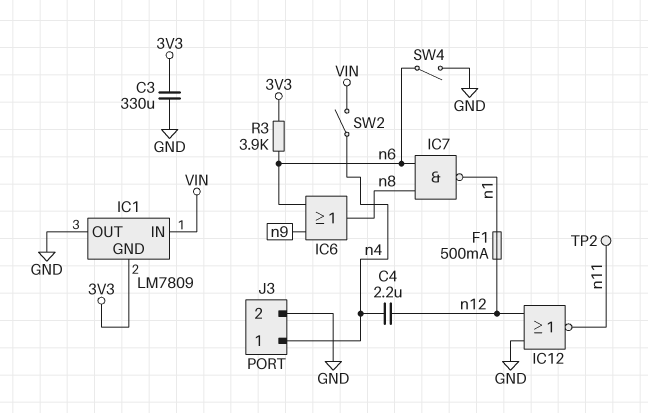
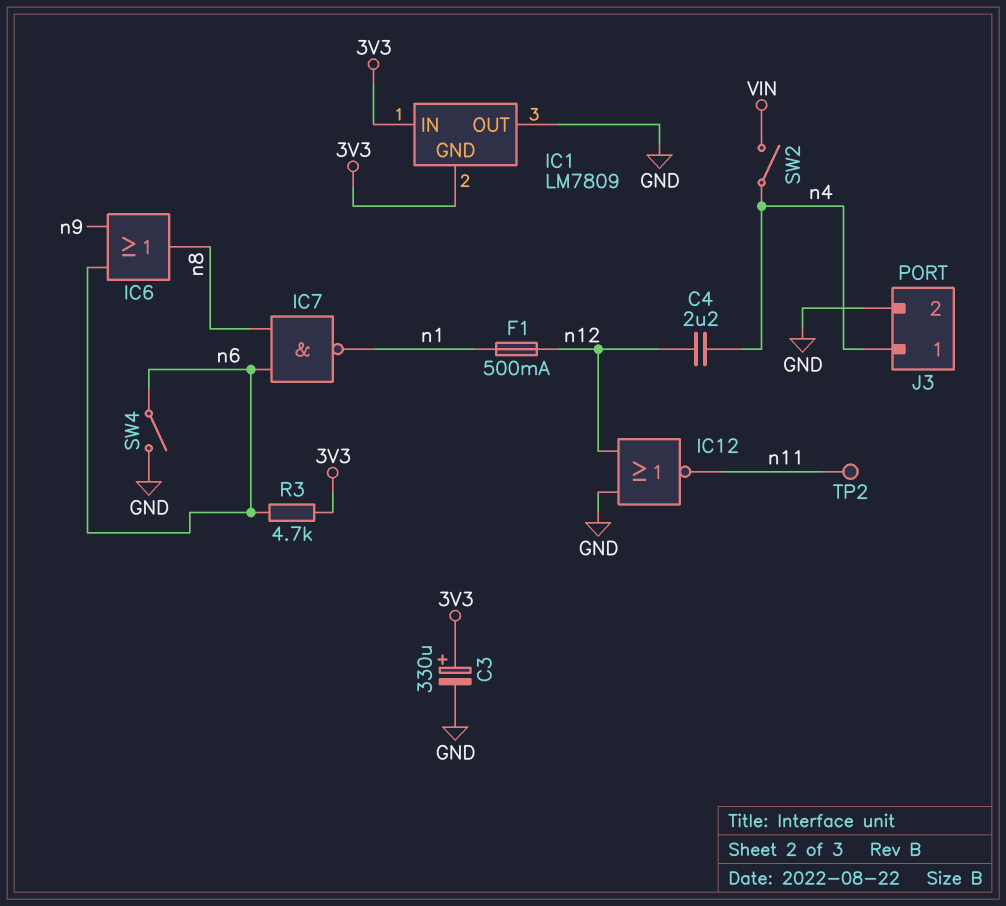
C3: 330uF (3V3, GND) -> 330uF (plus 3V3, minus GND)
IC1 pin IN: VIN -> 3V3
R3: 3.9k (3V3, n6) -> 4.7k (3V3, n6)

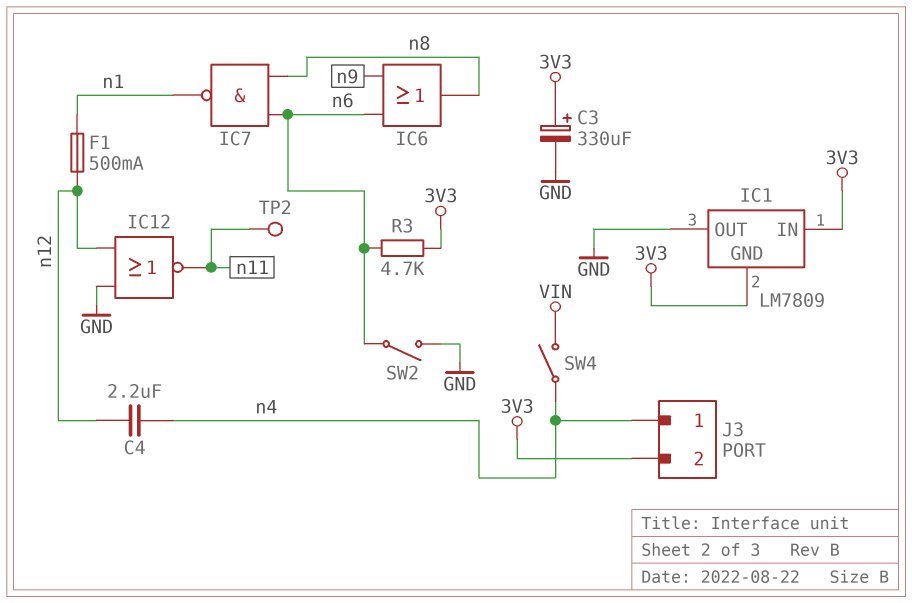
J3 pin 2: GND -> 3V3
SW2: switch (VIN, n4) -> switch (GND, n6)
SW4: switch (GND, n6) -> switch (VIN, n4)

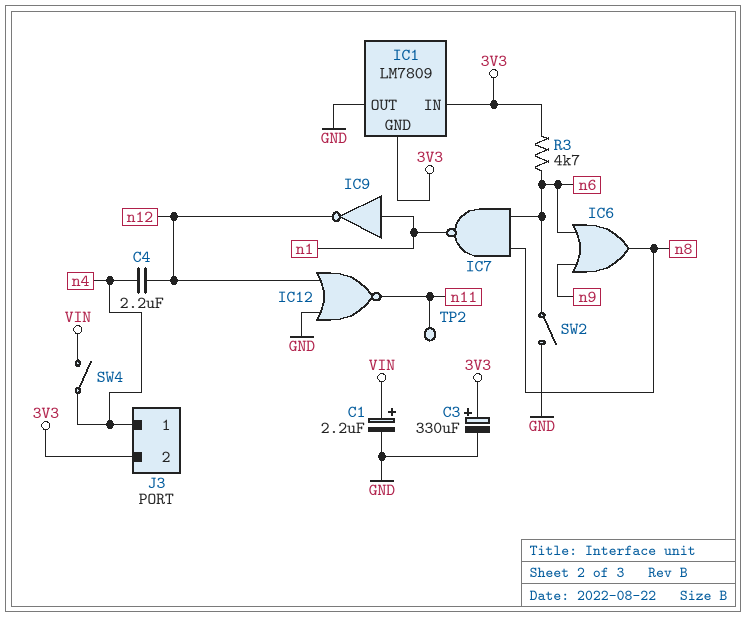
C1: none -> 2.2uF (plus VIN, minus GND)
F1: 500mA (n1, n12) -> none
IC9: none -> NOT (in n1, out n12)

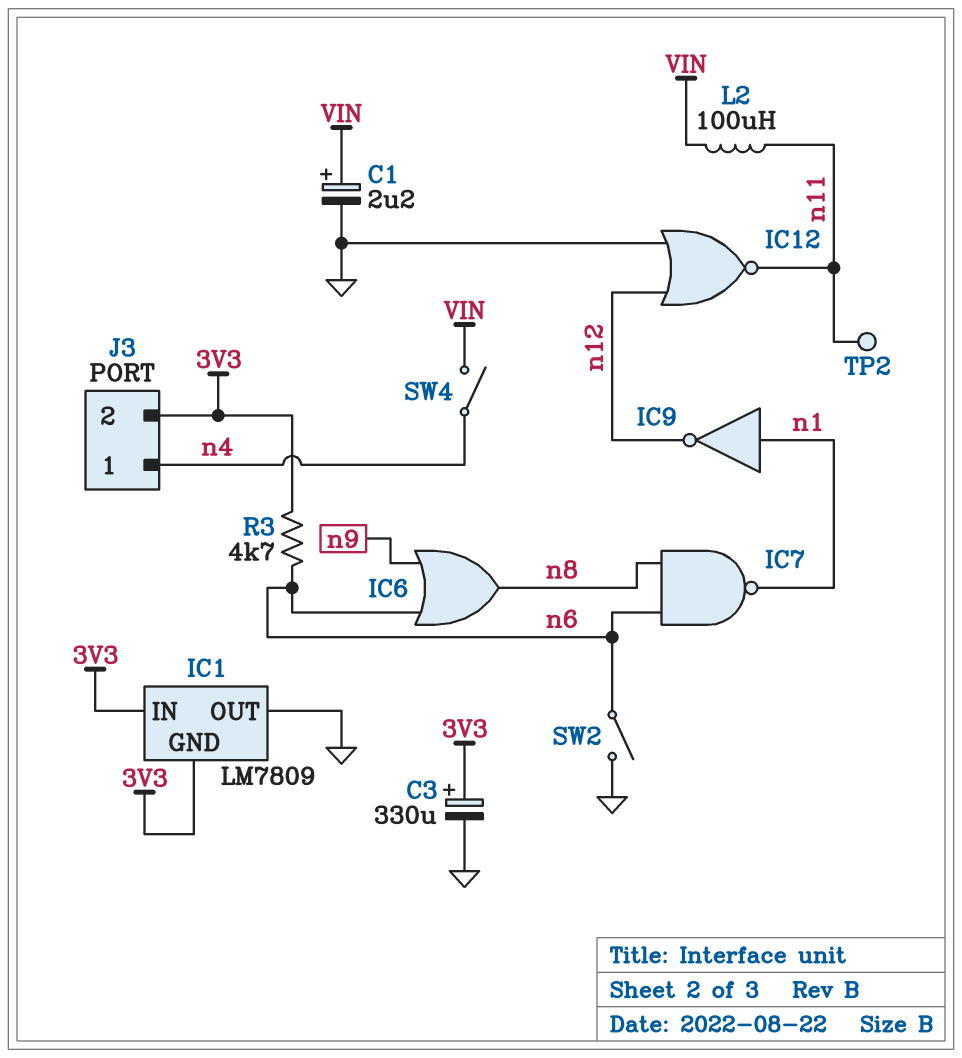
C4: 2.2uF (n4, n12) -> none
L2: none -> 100uH (VIN, n11)

